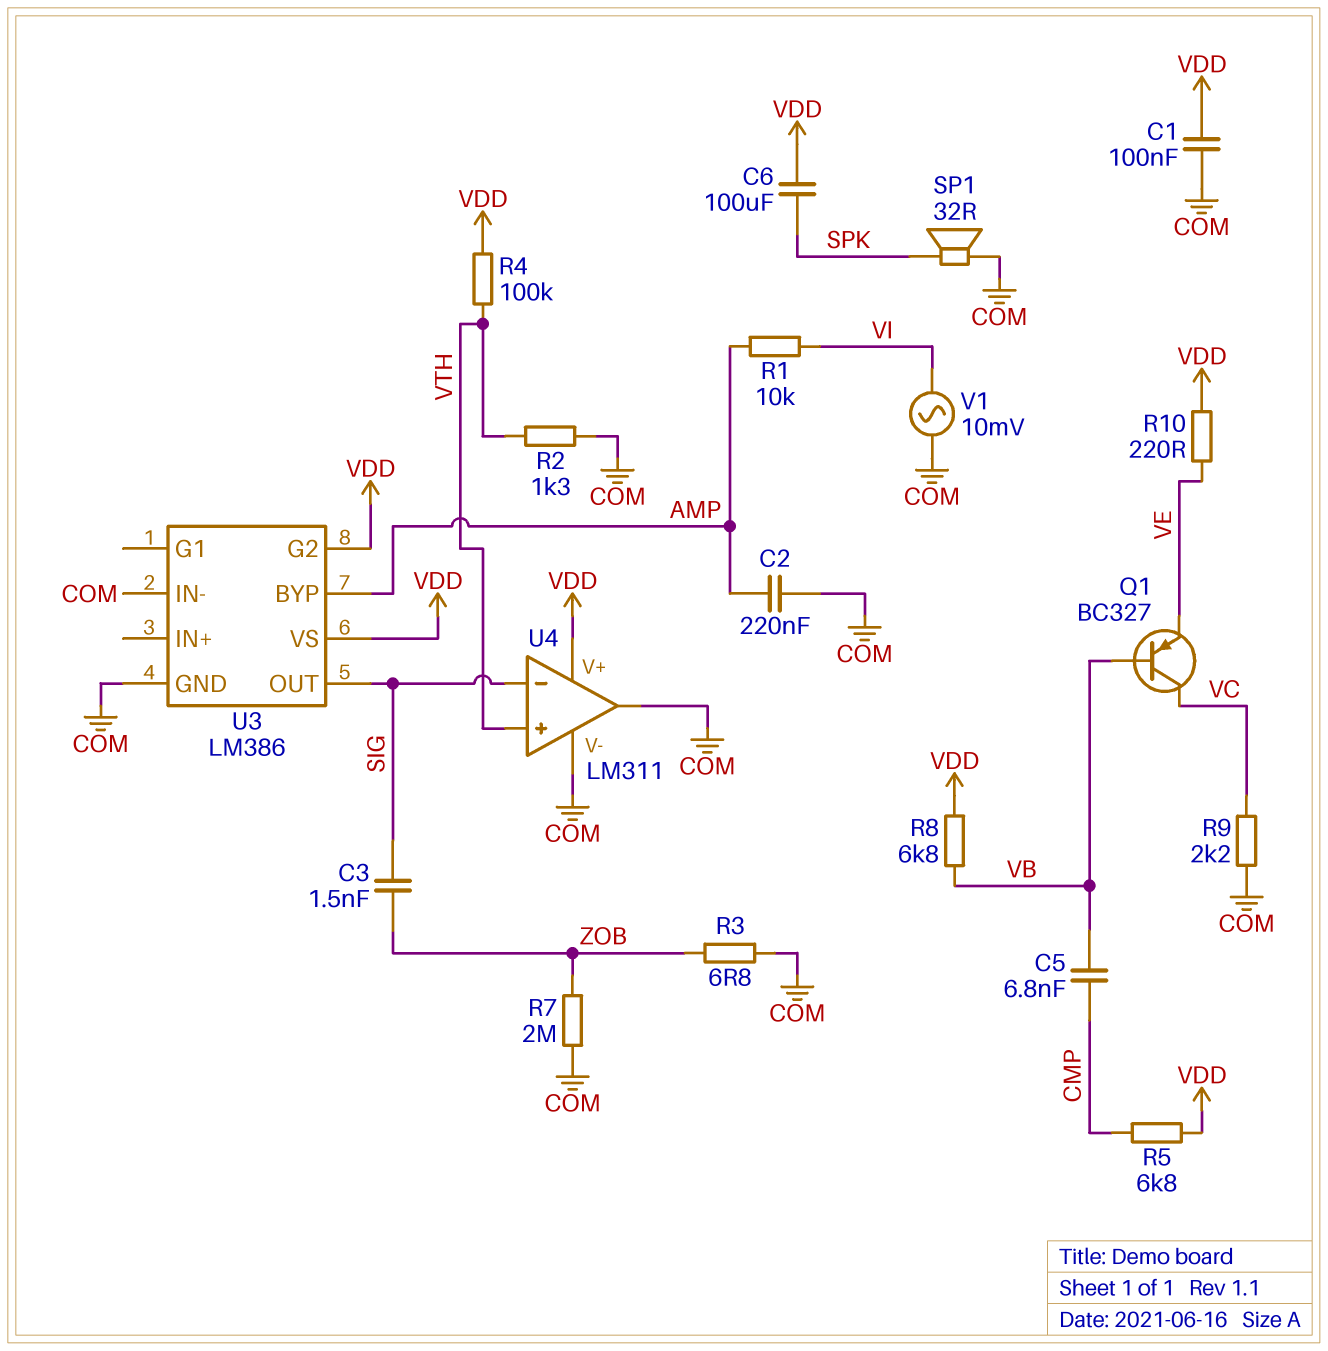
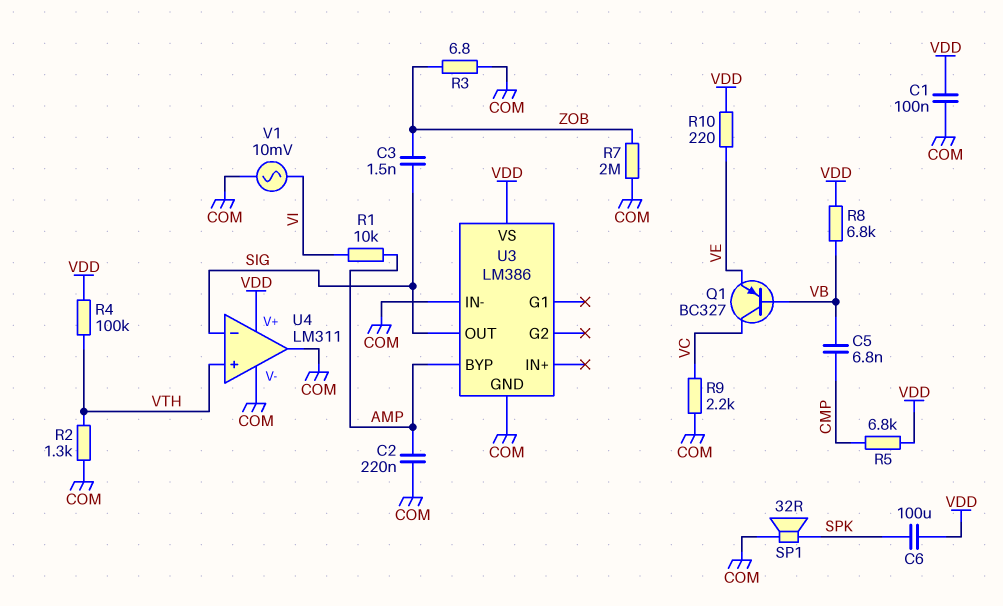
U3 pin G2: VDD -> none

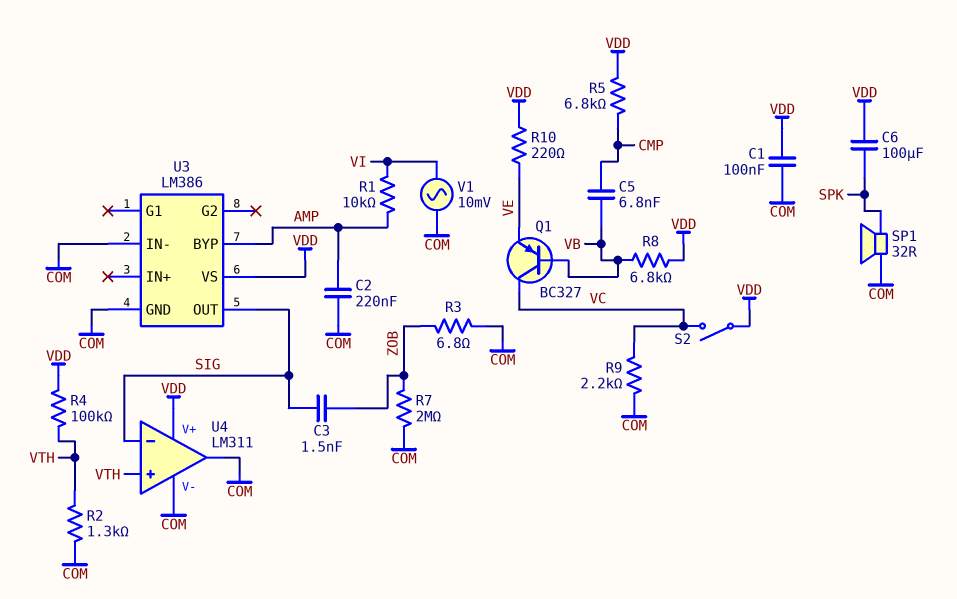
S2: none -> switch (VC, VDD)

